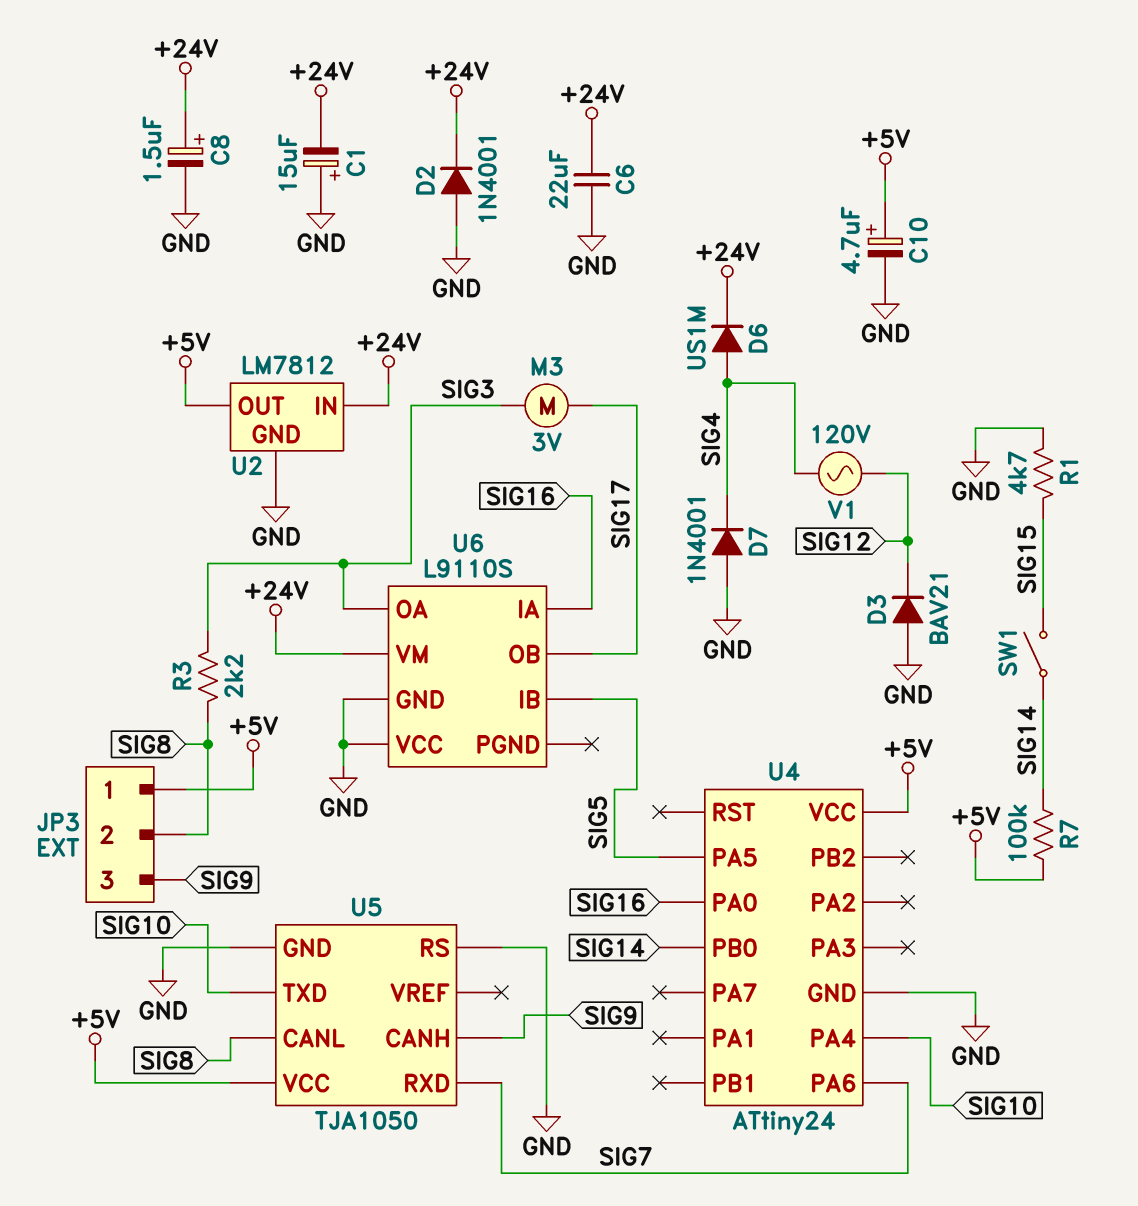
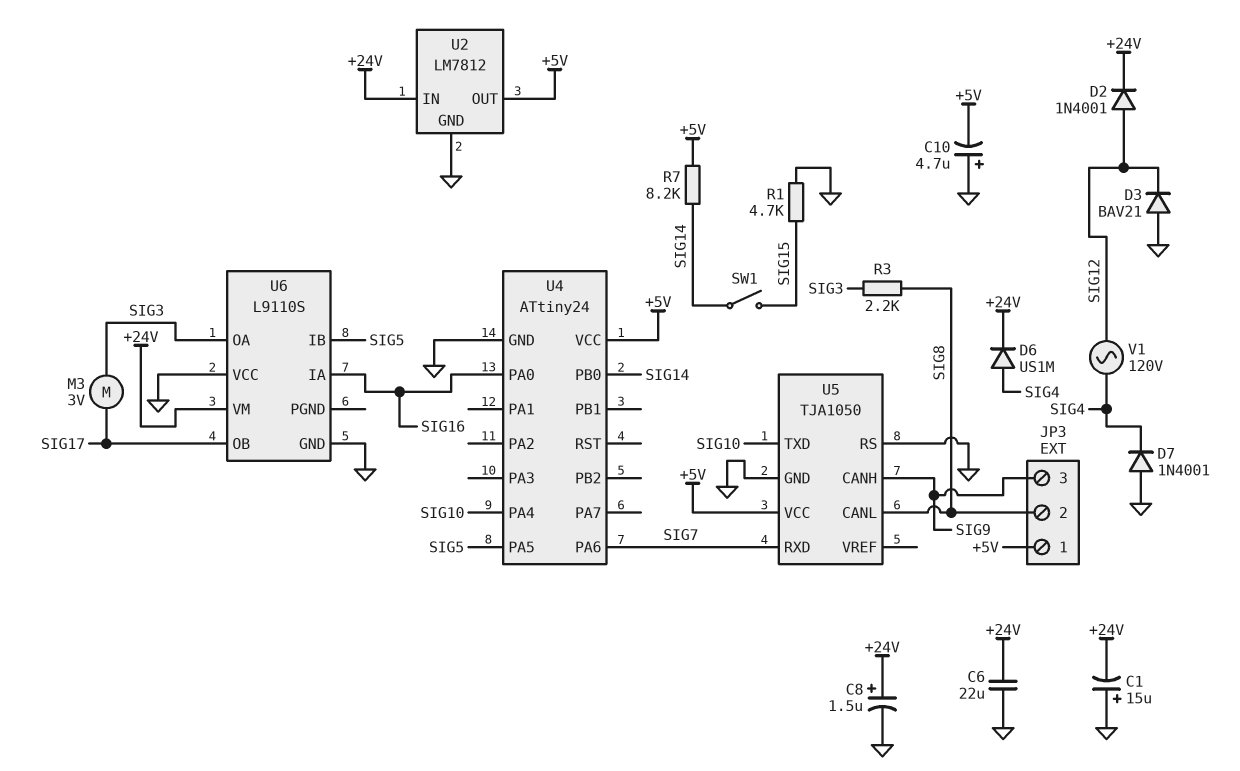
C10: 4.7uF (plus +5V, minus GND) -> 4.7uF (plus GND, minus +5V)
D2: diode 1N4001 (A GND, K +24V) -> diode 1N4001 (A SIG12, K +24V)
R7: 100k (+5V, SIG14) -> 8.2k (+5V, SIG14)

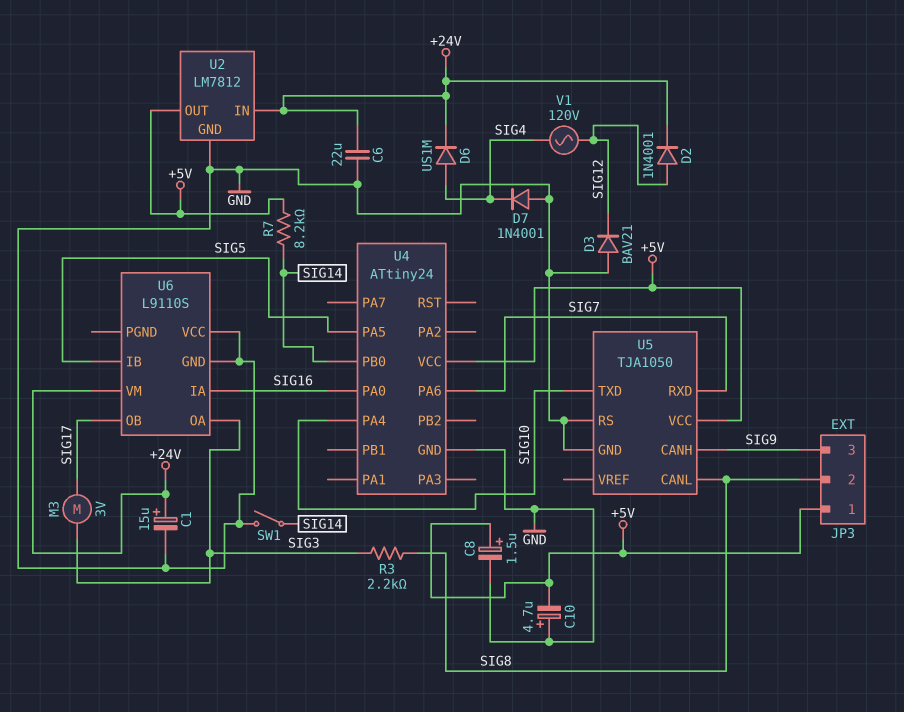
C1: 15uF (plus GND, minus +24V) -> 15uF (plus +24V, minus GND)
C8: 1.5uF (plus +24V, minus GND) -> 1.5uF (plus +5V, minus GND)
R1: 4.7k (GND, SIG15) -> none
SW1: switch (SIG14, SIG15) -> switch (GND, SIG14)

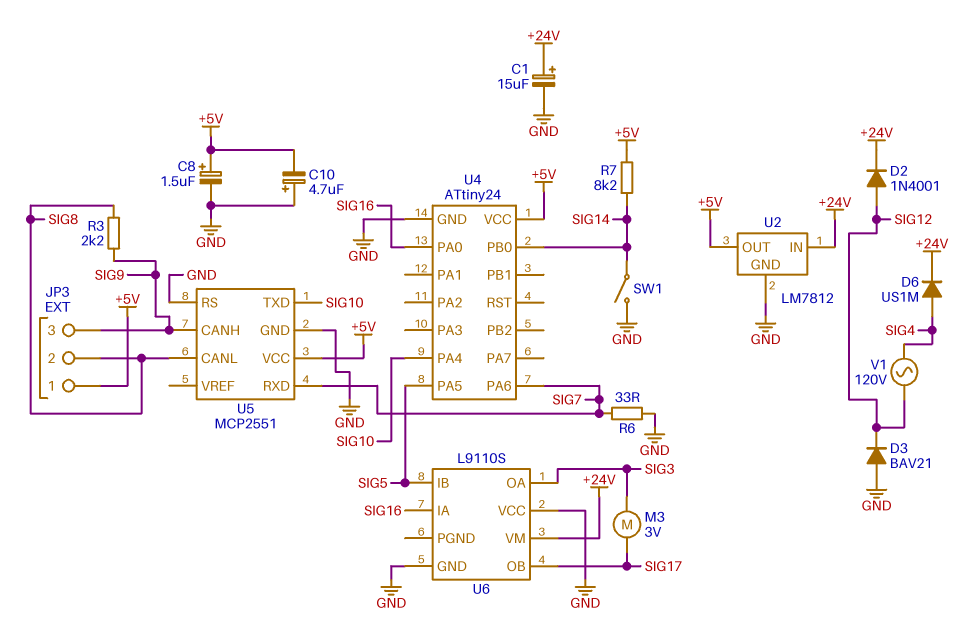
C6: 22uF (+24V, GND) -> none
D7: diode 1N4001 (A GND, K SIG4) -> none
R3: 2.2k (SIG3, SIG8) -> 2.2k (SIG8, SIG9)
R6: none -> 33 (GND, SIG7)
U5: TJA1050 -> MCP2551

